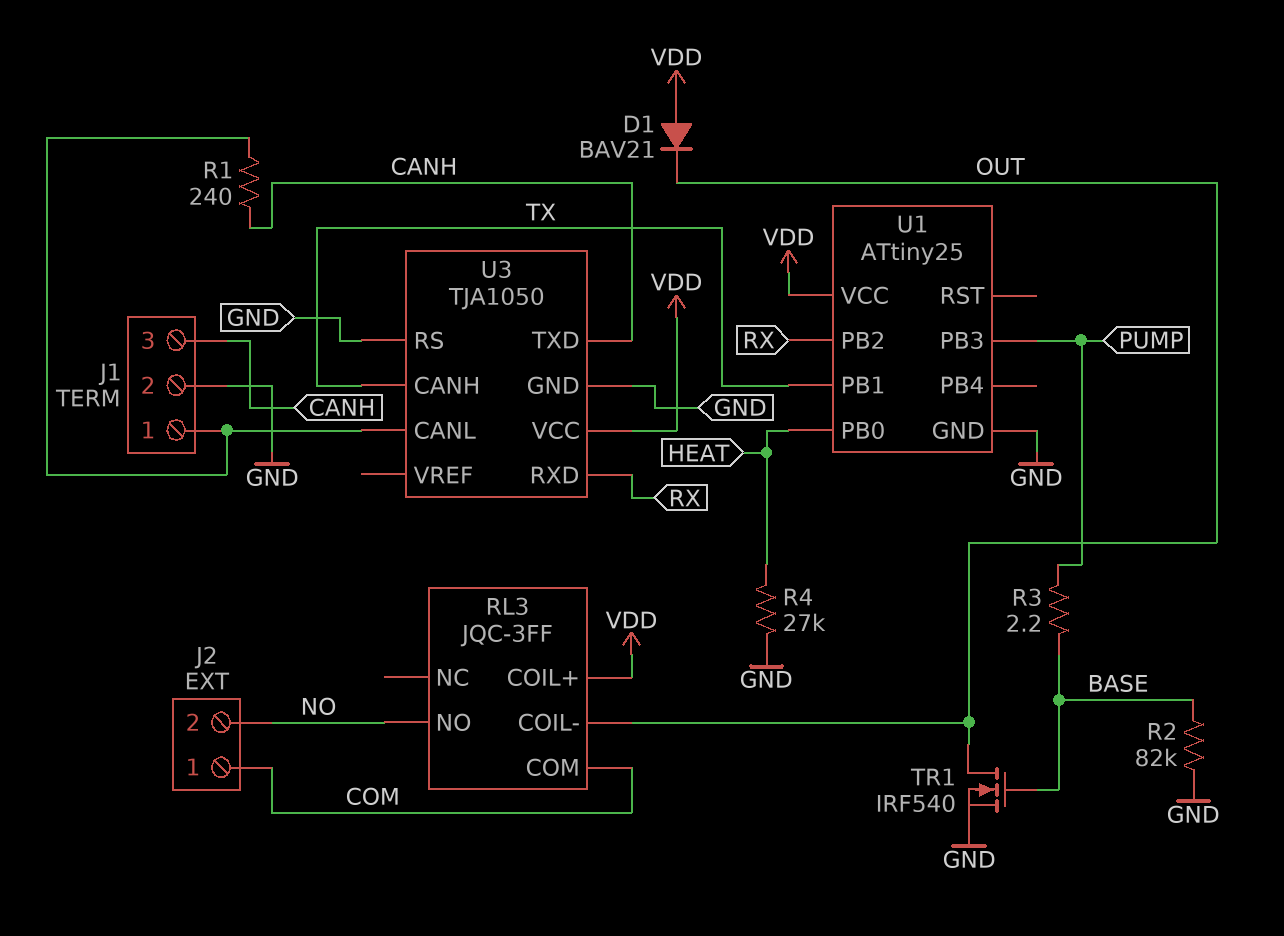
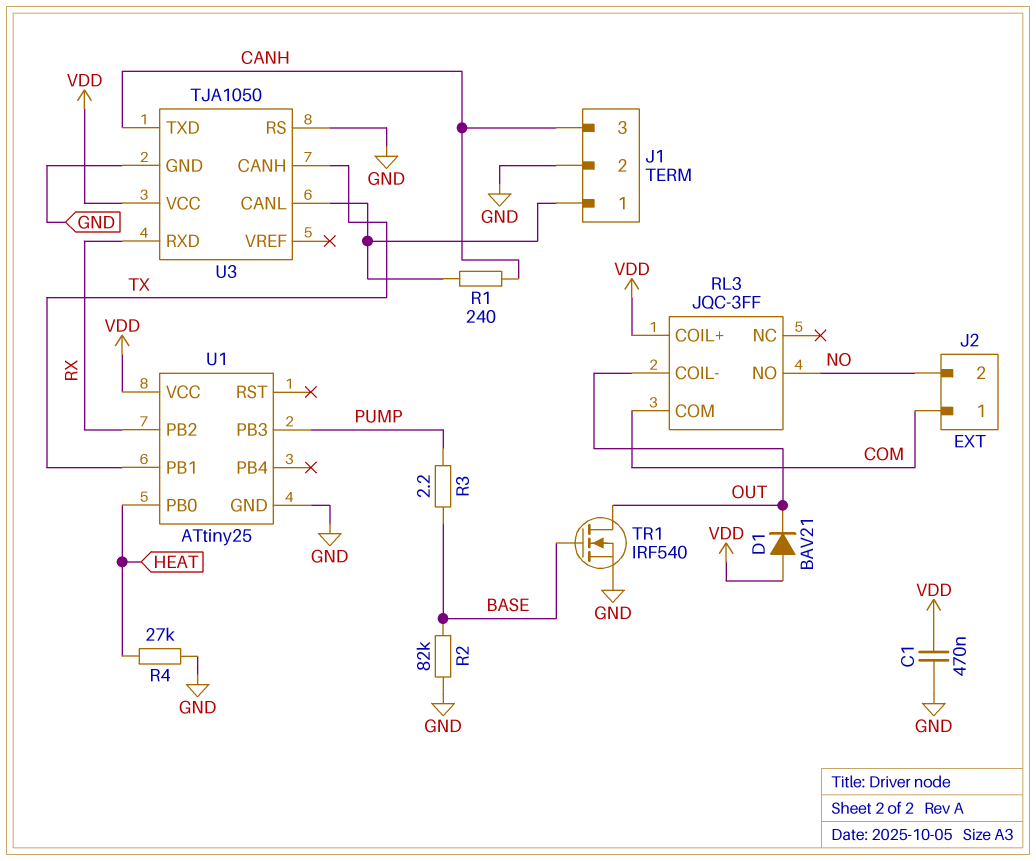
C1: none -> 470nF (GND, VDD)

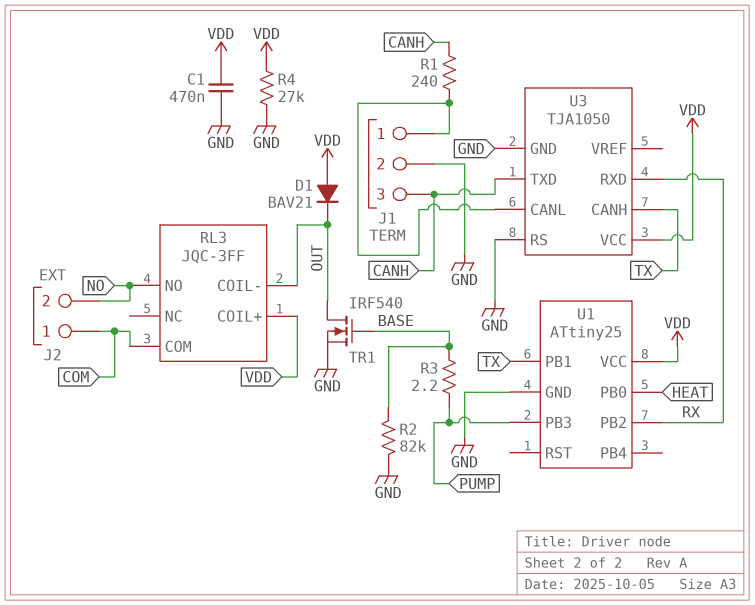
R4: 27k (GND, HEAT) -> 27k (GND, VDD)

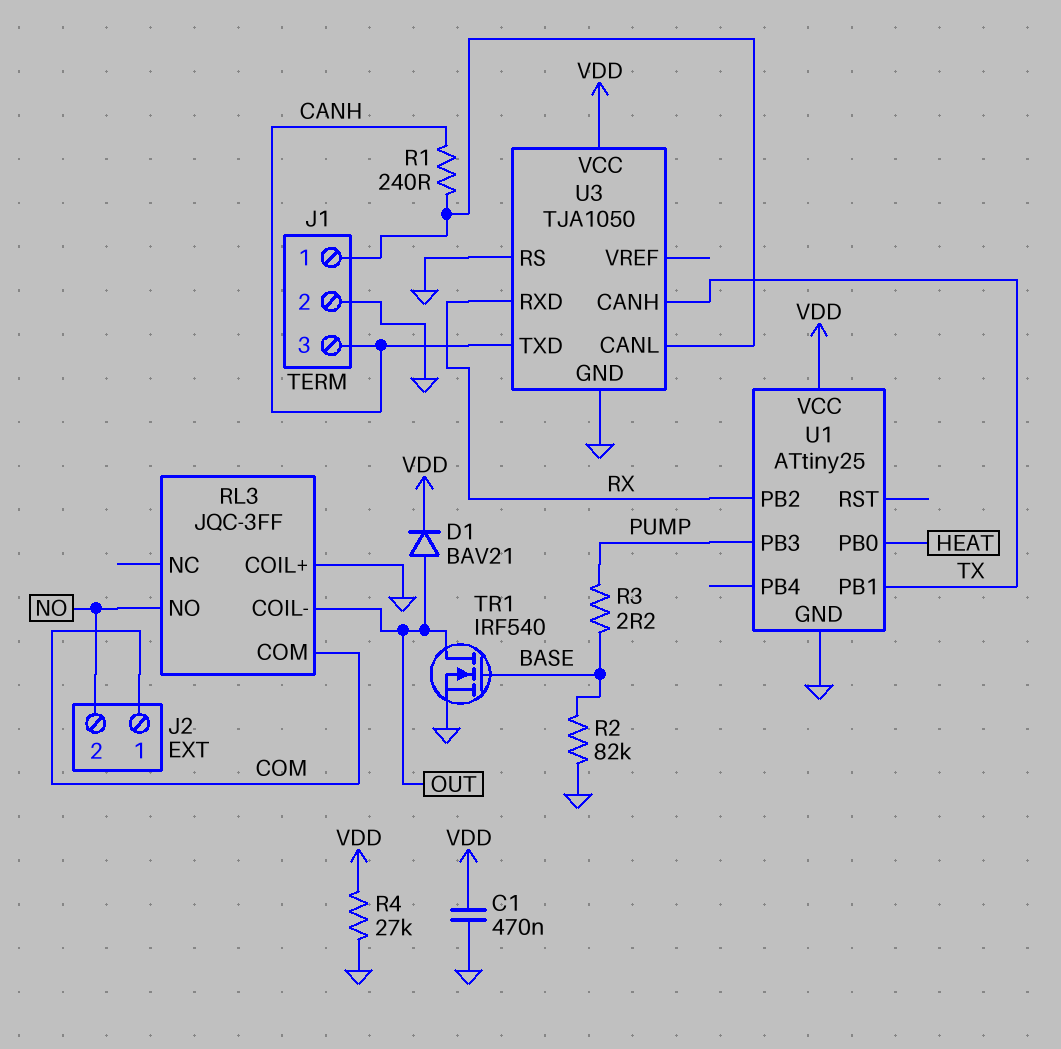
D1: diode BAV21 (A VDD, K OUT) -> diode BAV21 (A OUT, K VDD)
RL3 pin COIL+: VDD -> GND

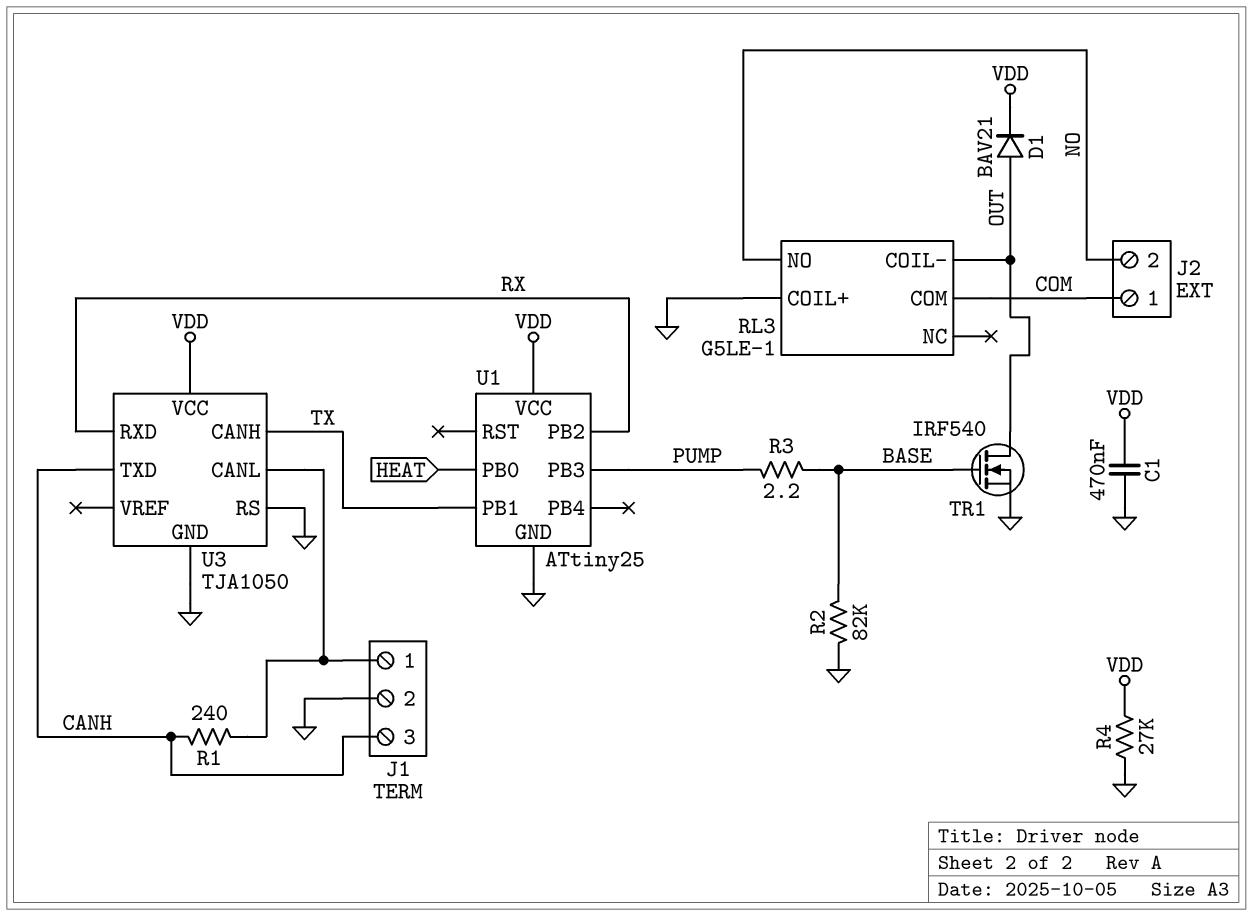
RL3: JQC-3FF -> G5LE-1

